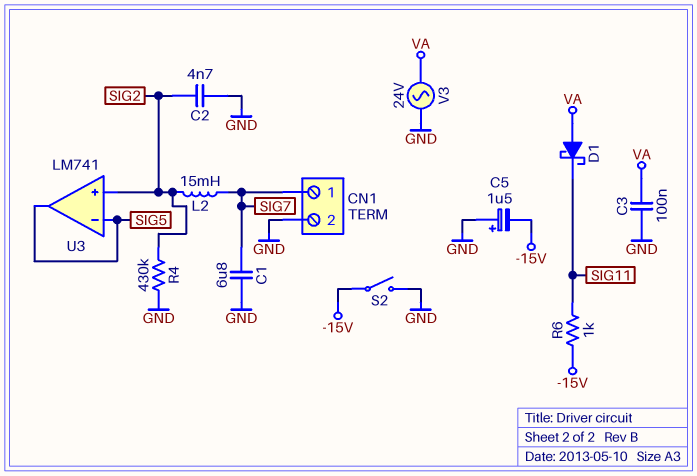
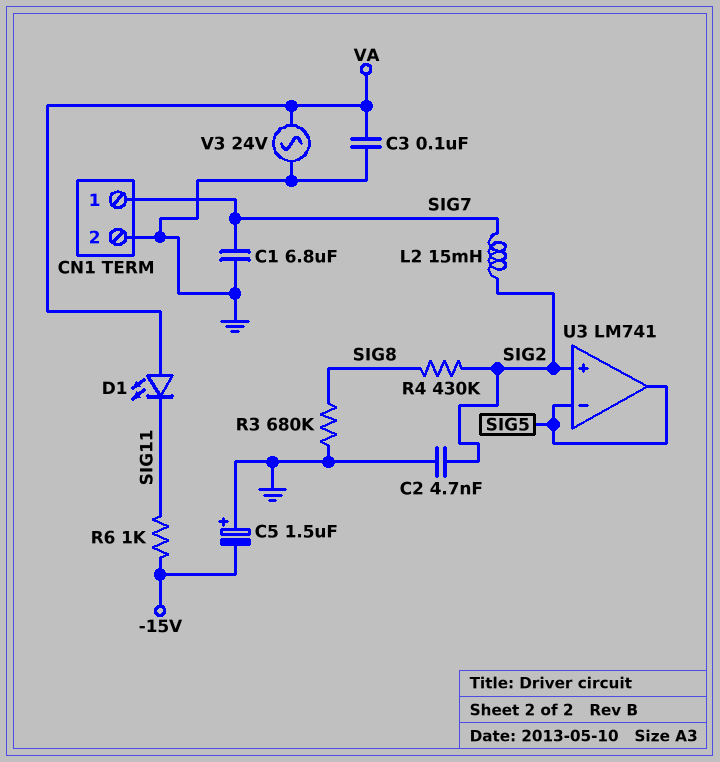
D1: schottky (A VA, K SIG11) -> LED (A VA, K SIG11)
R3: none -> 680k (GND, SIG8)
R4: 430k (GND, SIG2) -> 430k (SIG2, SIG8)
S2: switch (-15V, GND) -> none

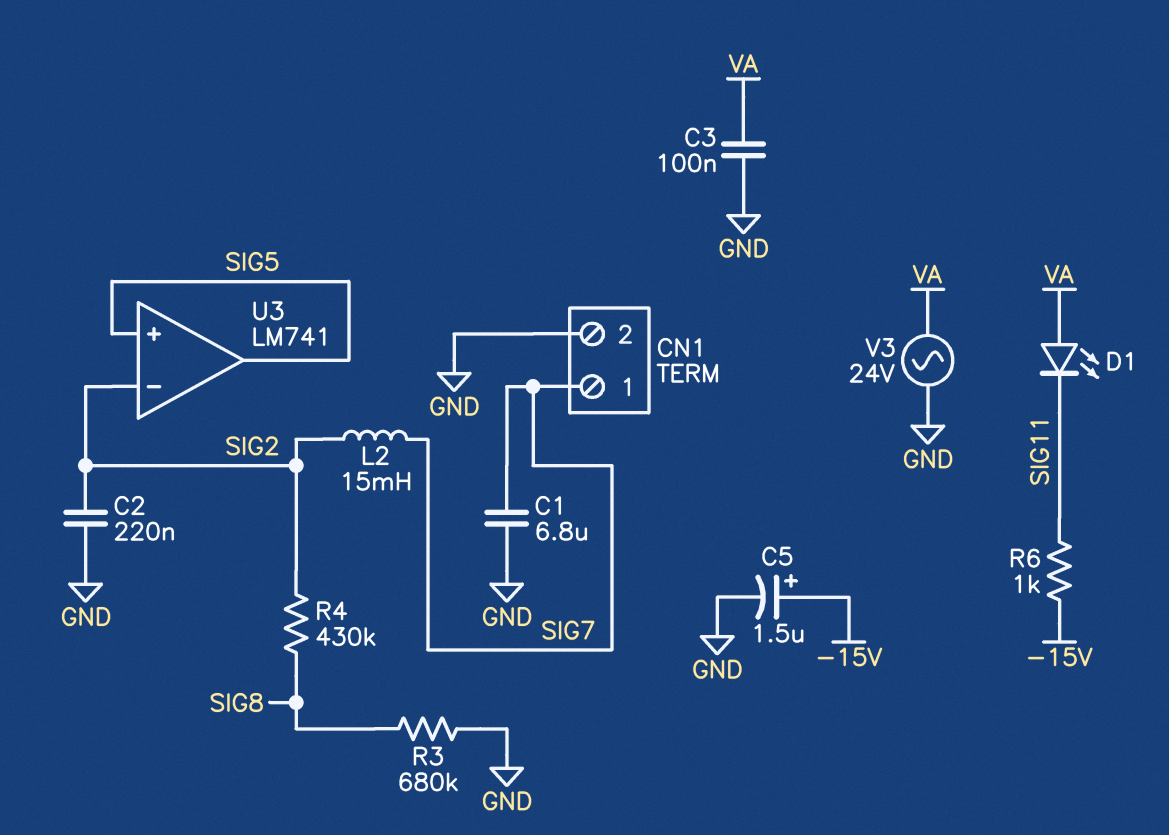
C2: 4.7nF (GND, SIG2) -> 220nF (GND, SIG2)
C5: 1.5uF (plus GND, minus -15V) -> 1.5uF (plus -15V, minus GND)
U3 pin in+: SIG2 -> SIG5
U3 pin in-: SIG5 -> SIG2

